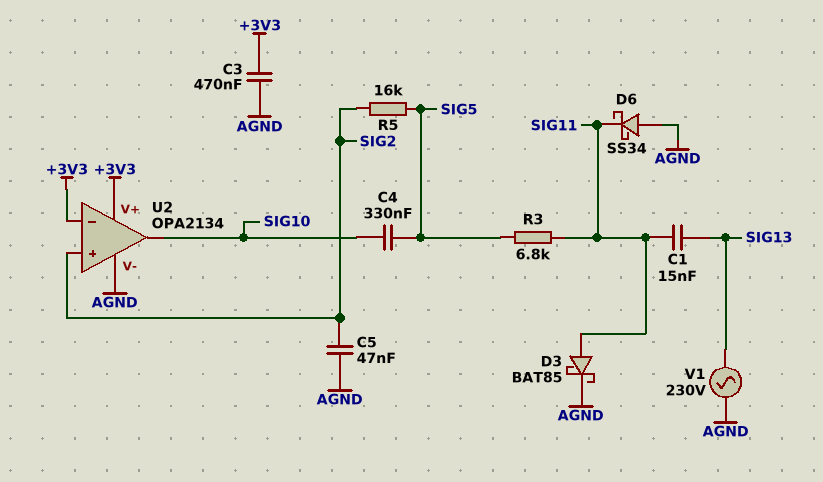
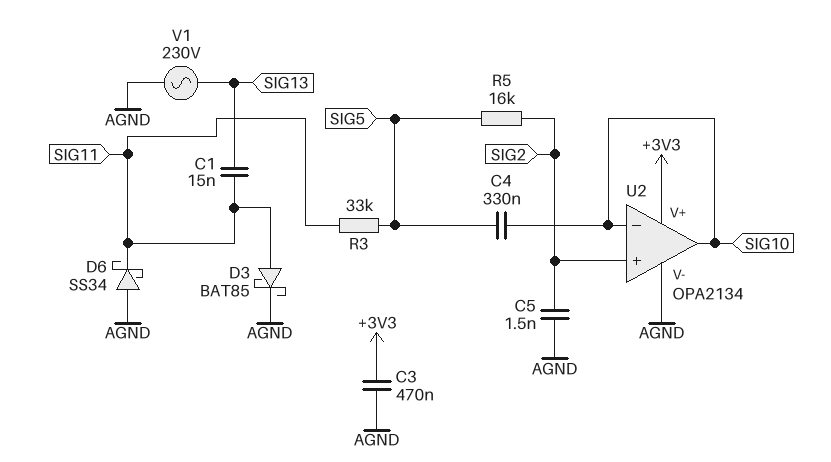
C5: 47nF (AGND, SIG2) -> 1.5nF (AGND, SIG2)
R3: 6.8k (SIG5, SIG11) -> 33k (SIG5, SIG11)
U2 pin in-: +3V3 -> SIG10

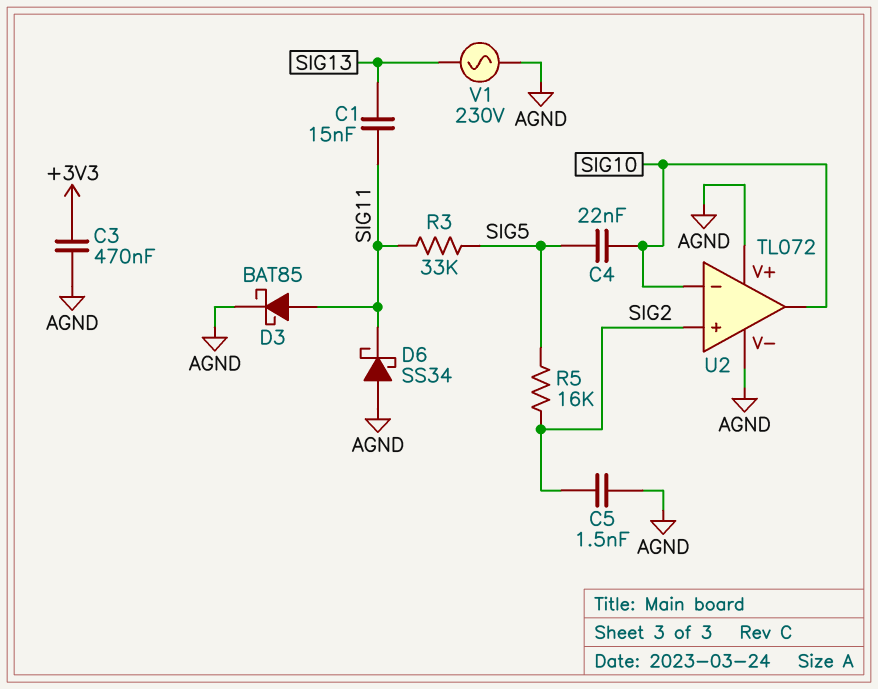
C4: 330nF (SIG5, SIG10) -> 22nF (SIG5, SIG10)
U2: OPA2134 -> TL072
U2 pin V+: +3V3 -> AGND

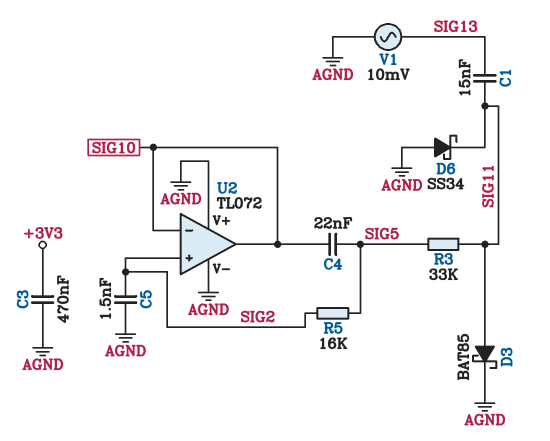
V1: AC 230V (AGND, SIG13) -> AC 10mV (AGND, SIG13)

